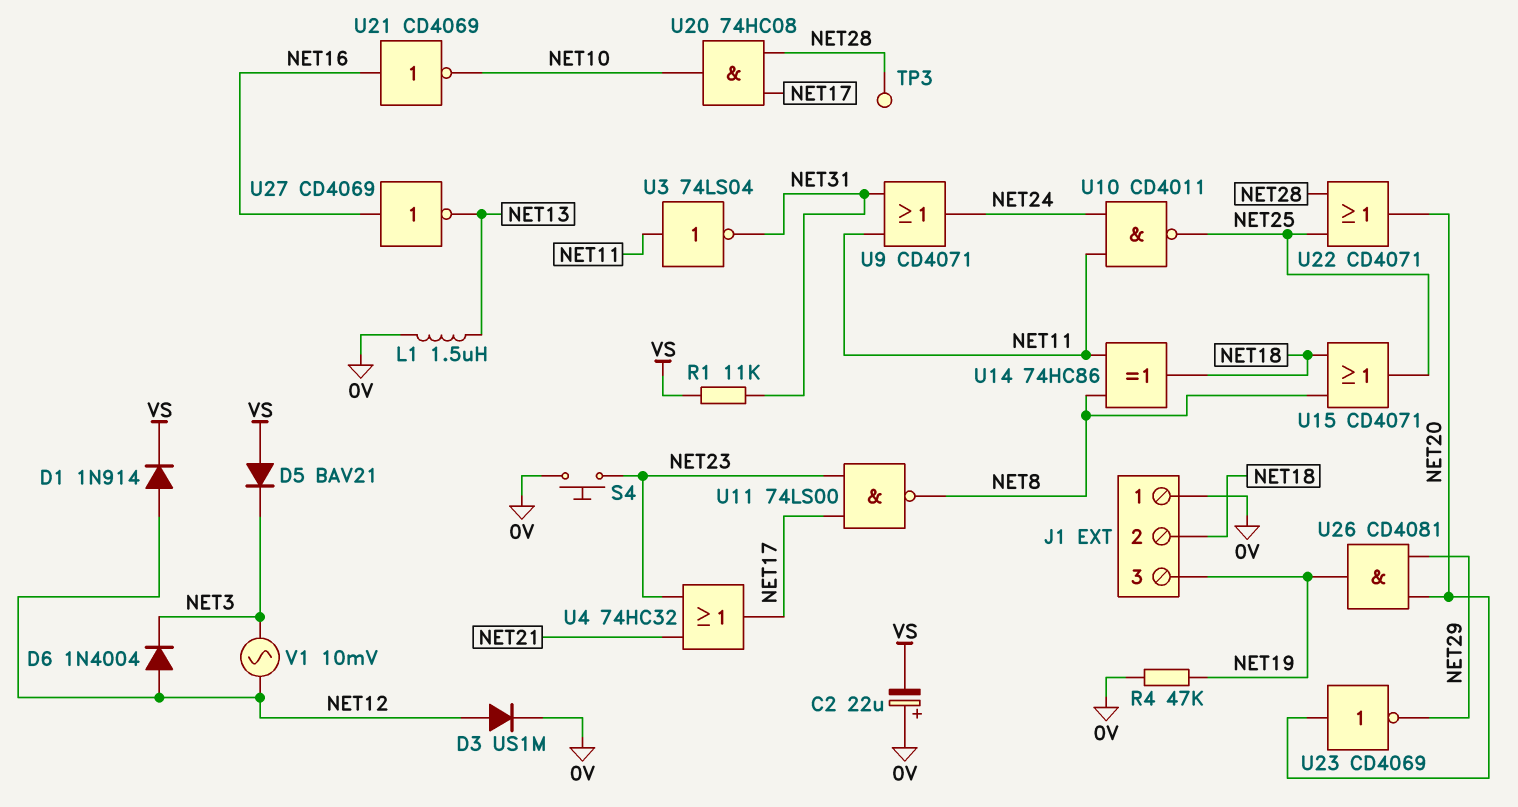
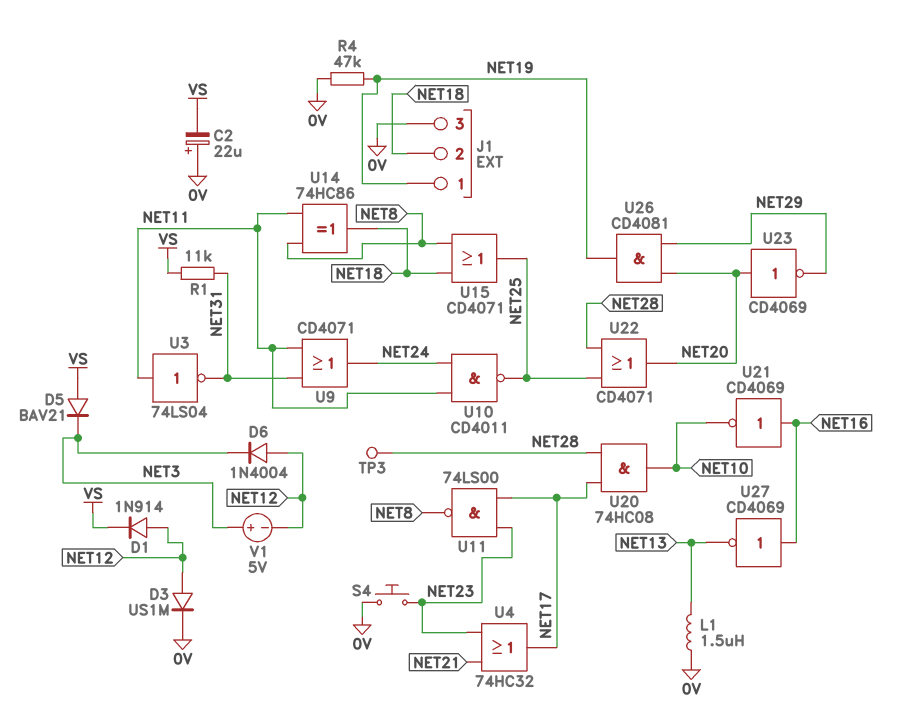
J1 pin 1: 0V -> NET19
J1 pin 3: NET19 -> 0V
V1: AC 10mV (NET3, NET12) -> 5V (plus NET3, minus NET12)

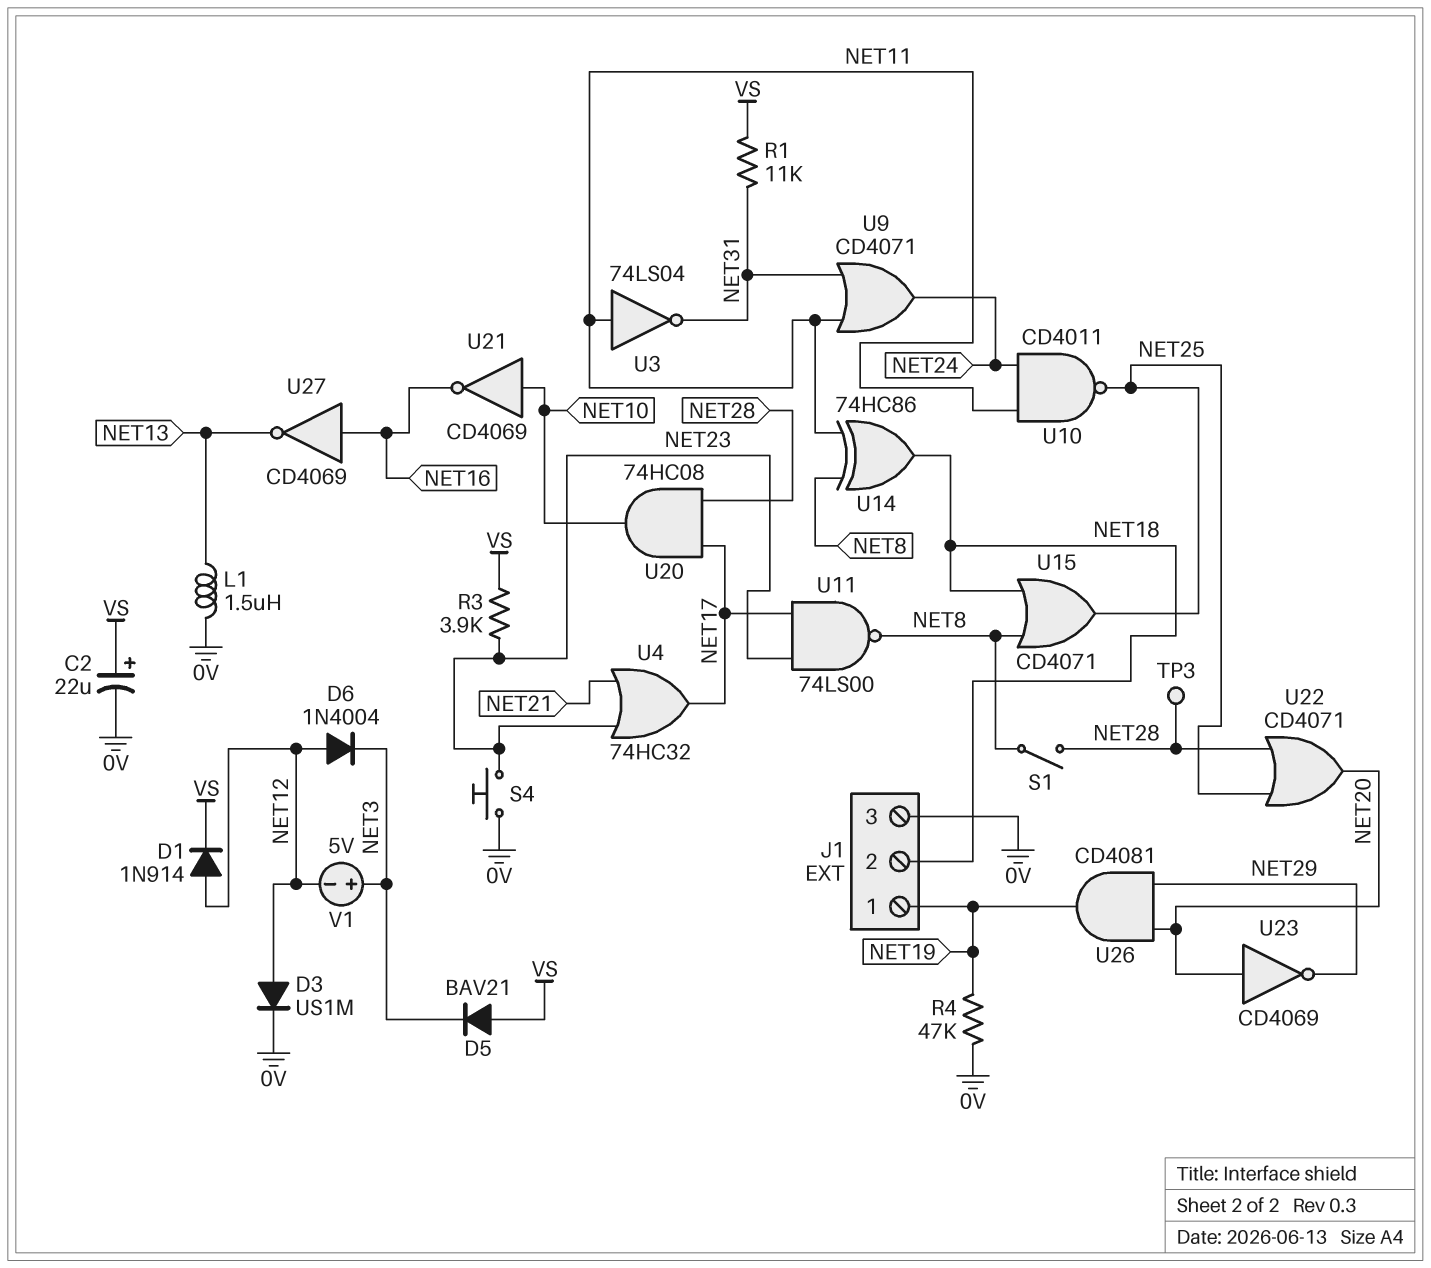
C2: 22uF (plus 0V, minus VS) -> 22uF (plus VS, minus 0V)
R3: none -> 3.9k (NET23, VS)
S1: none -> switch (NET8, NET28)
U21: NOT CD4069 (in NET16, out NET10) -> NOT CD4069 (in NET10, out NET16)

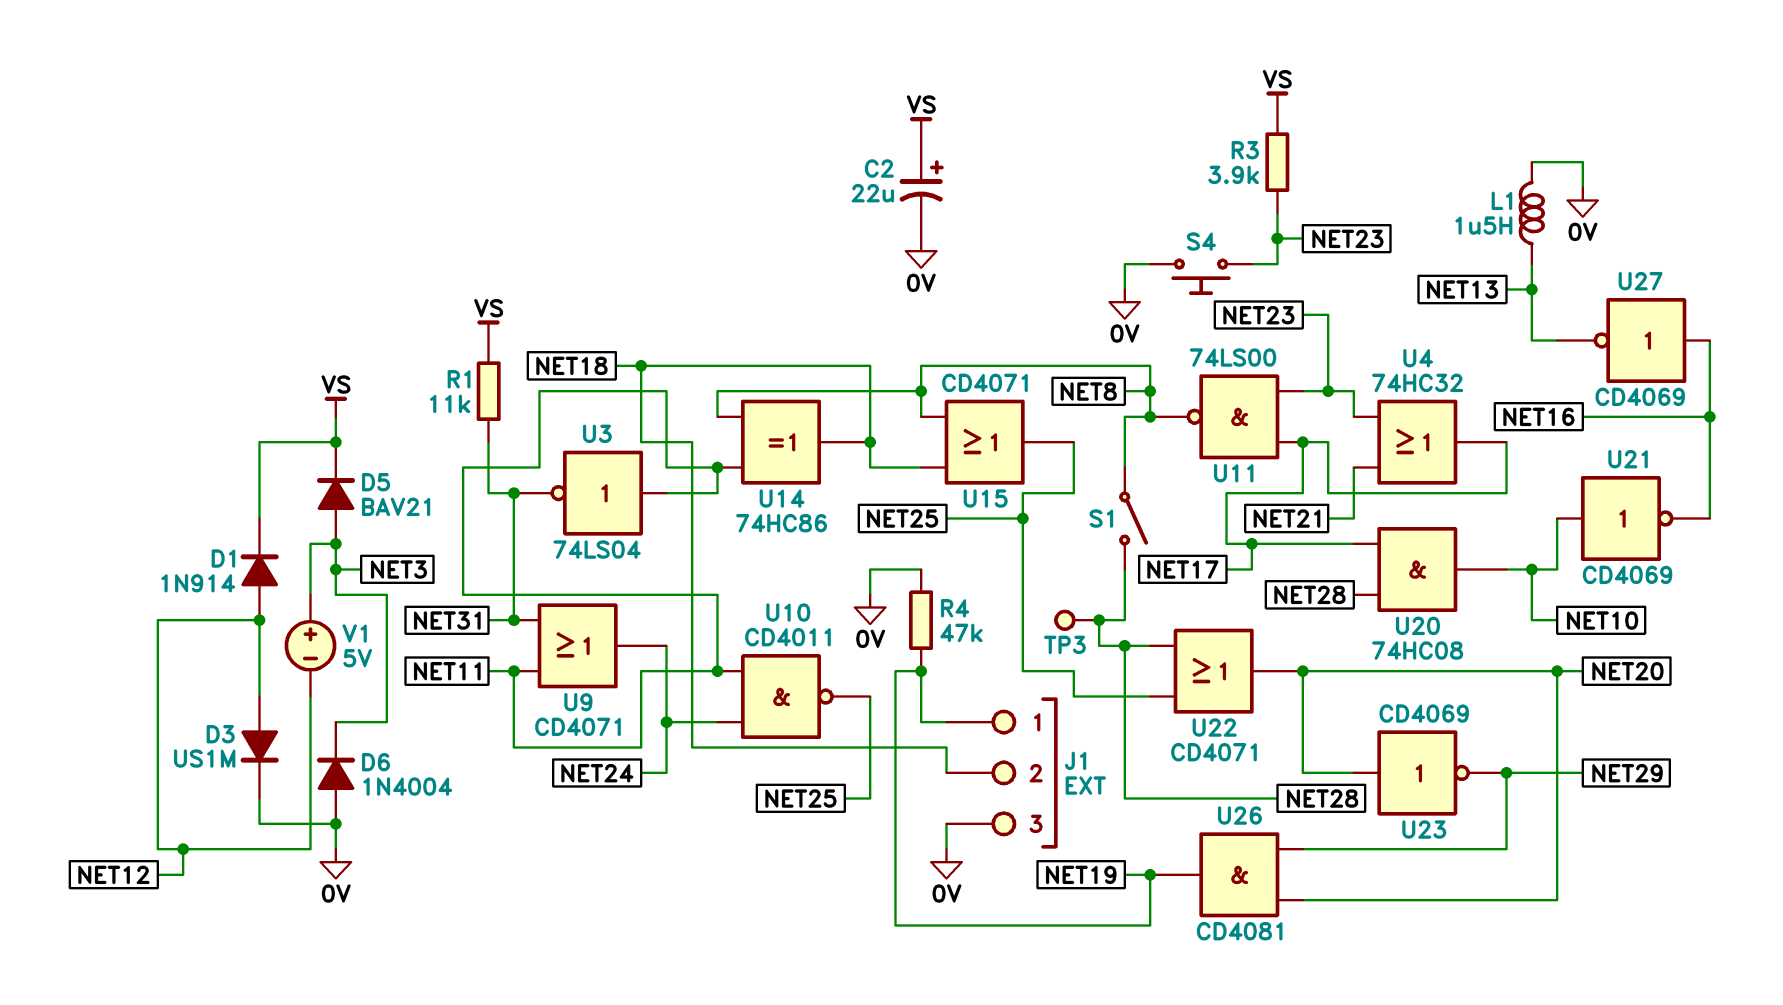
D5: diode BAV21 (A VS, K NET3) -> diode BAV21 (A NET3, K VS)
D6: diode 1N4004 (A NET12, K NET3) -> diode 1N4004 (A 0V, K NET3)

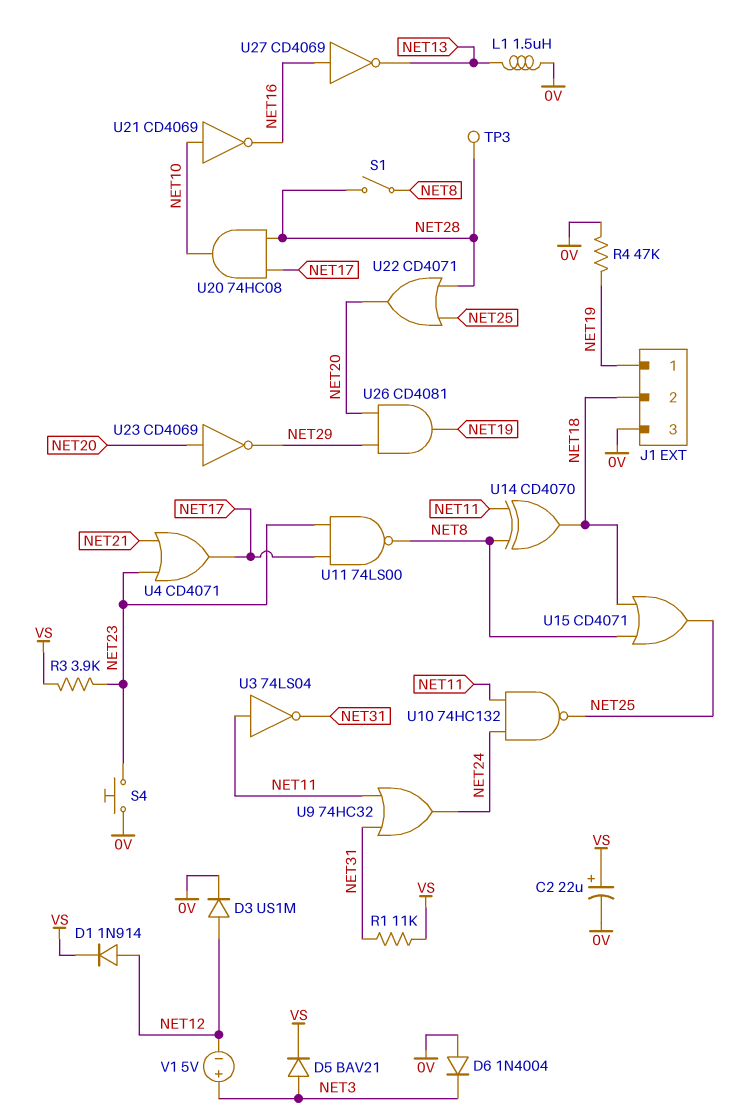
U4: OR 74HC32 (in NET21, in NET23, out NET17) -> OR CD4071 (in NET21, in NET23, out NET17)
U9: OR CD4071 (in NET11, in NET31, out NET24) -> OR 74HC32 (in NET11, in NET31, out NET24)
U10: NAND CD4011 (in NET11, in NET24, out NET25) -> NAND 74HC132 (in NET11, in NET24, out NET25)
U14: XOR 74HC86 (in NET8, in NET11, out NET18) -> XOR CD4070 (in NET8, in NET11, out NET18)

